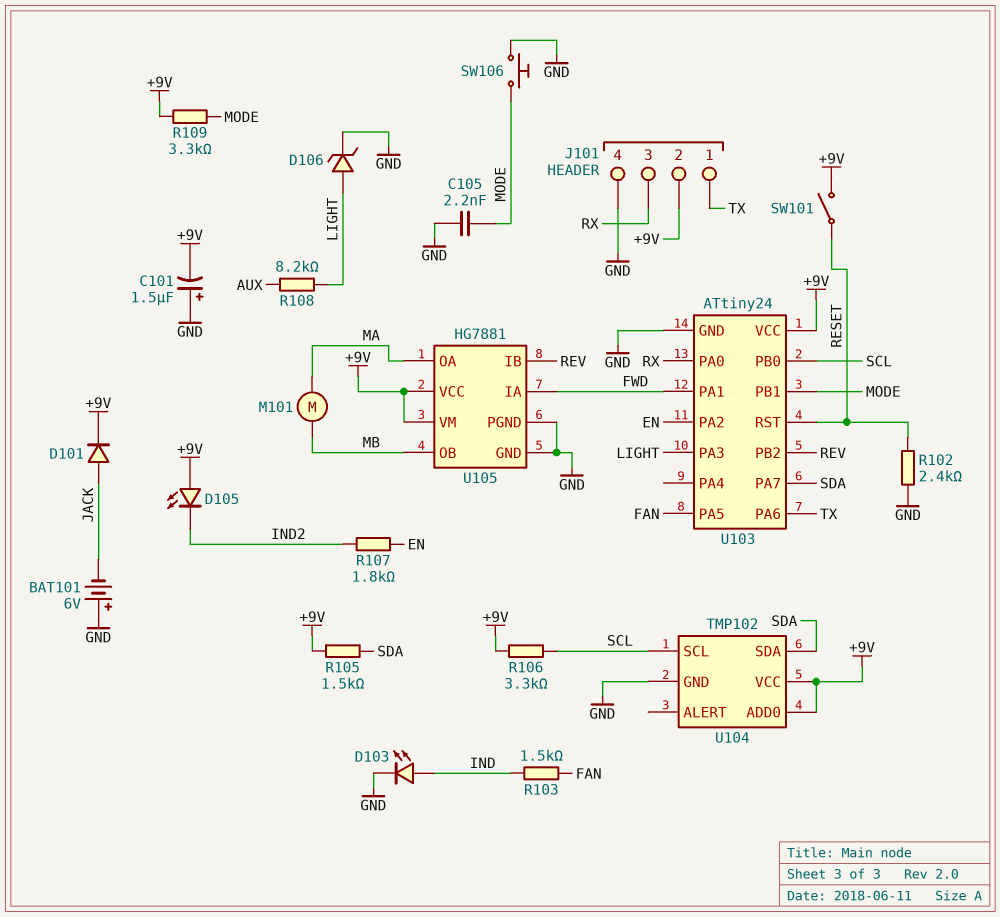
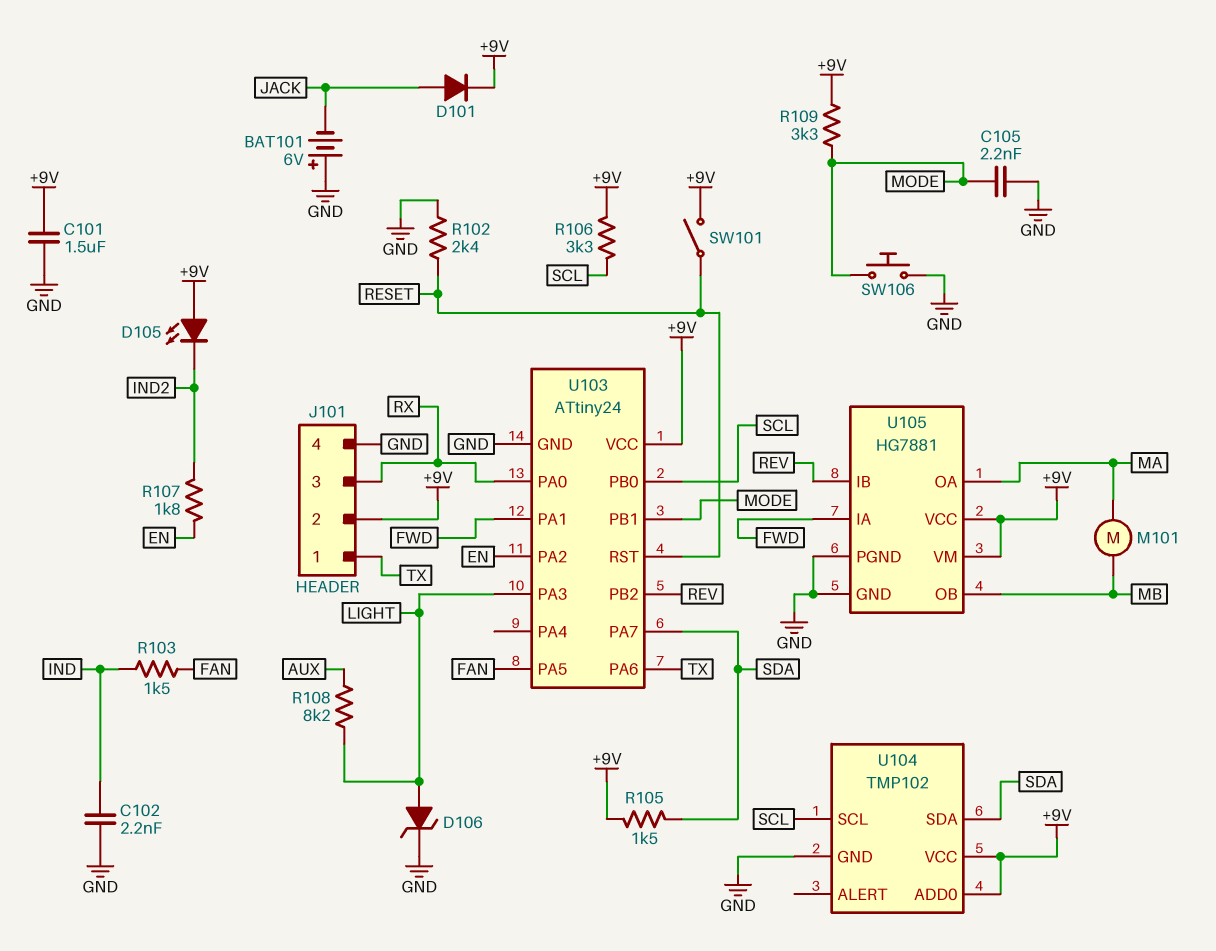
C101: 1.5uF (plus GND, minus +9V) -> 1.5uF (+9V, GND)
C102: none -> 2.2nF (GND, IND)
D103: LED (A IND, K GND) -> none

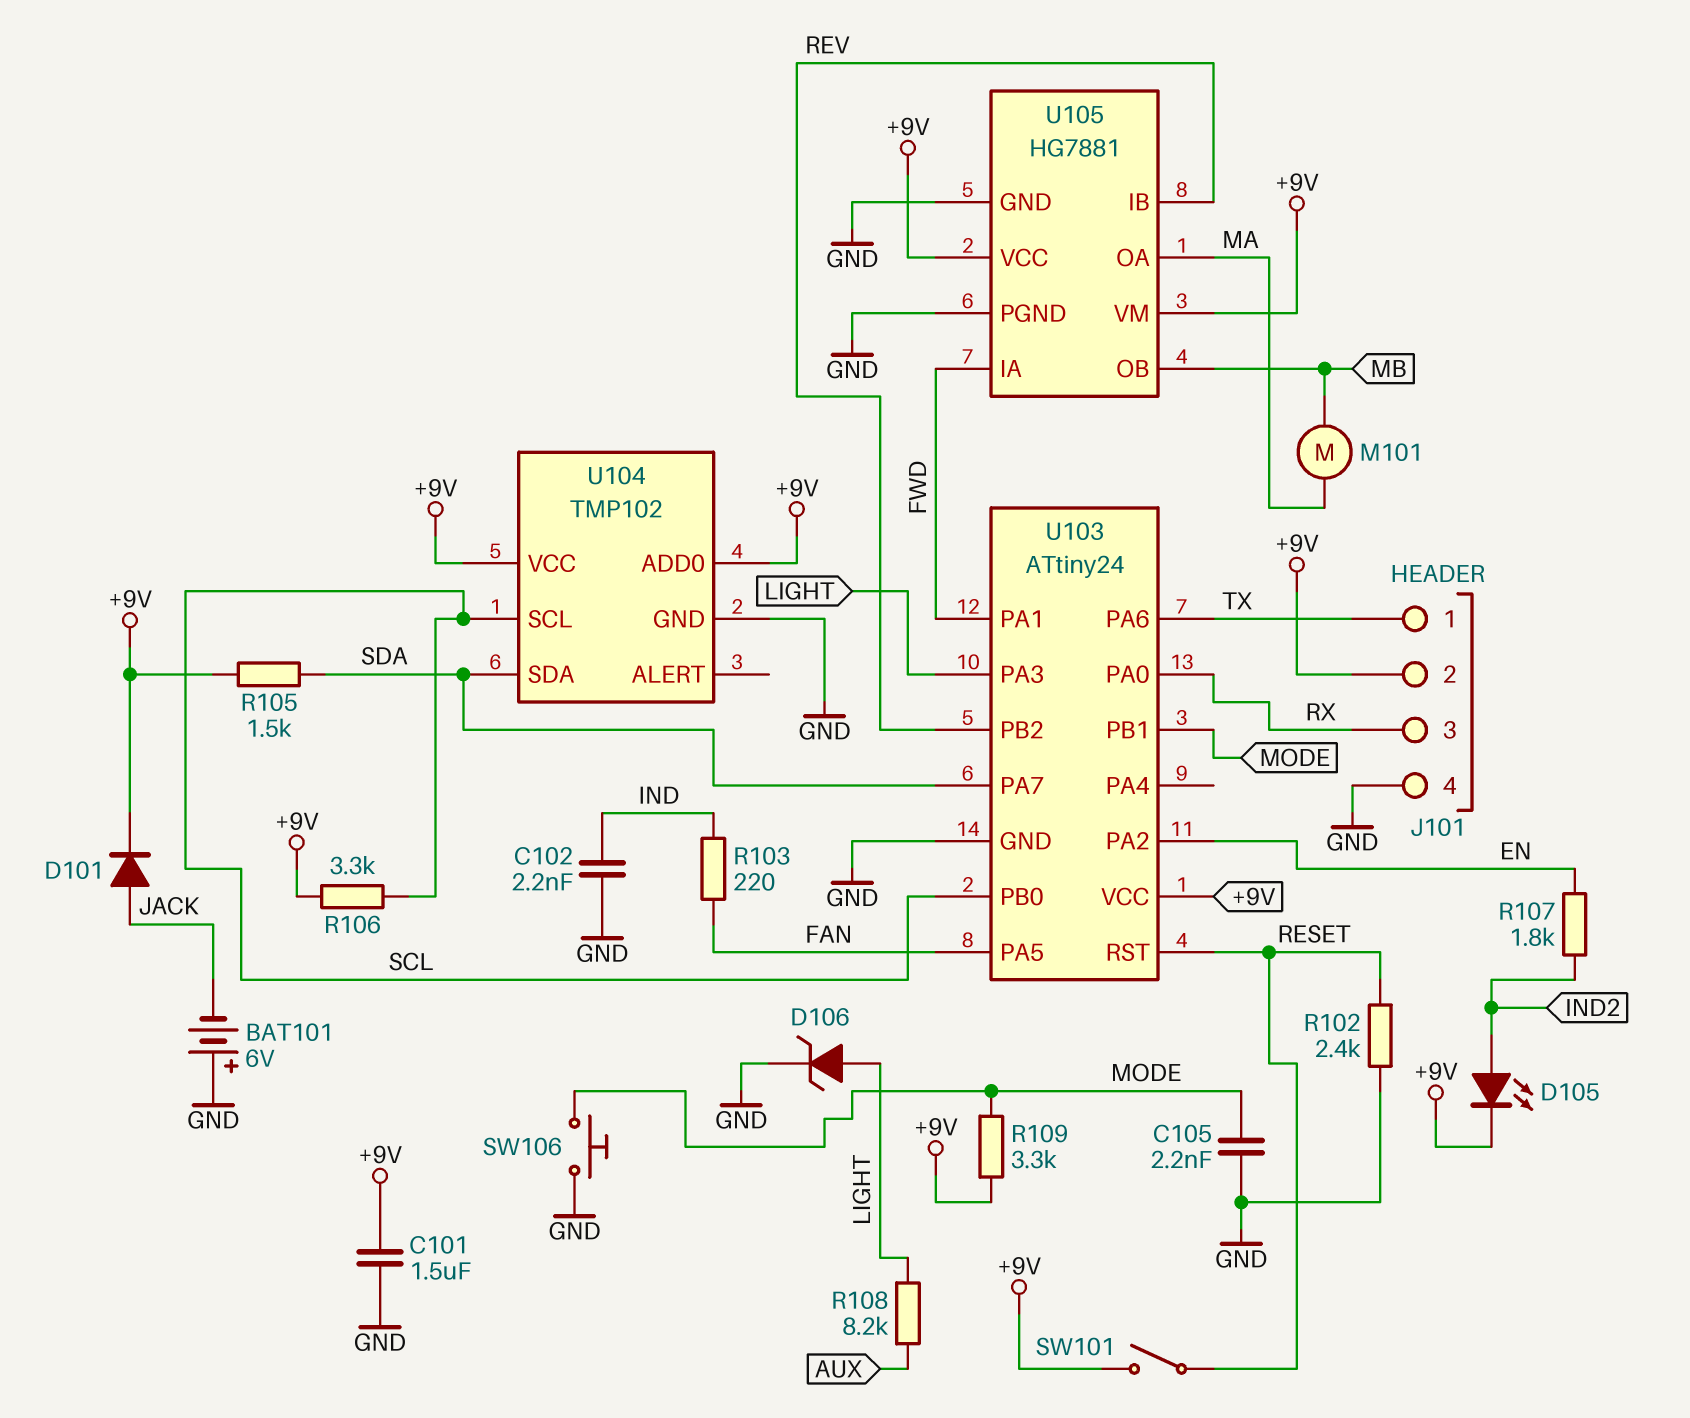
D105: LED (A +9V, K IND2) -> LED (A IND2, K +9V)
R103: 1.5k (FAN, IND) -> 220 (FAN, IND)

